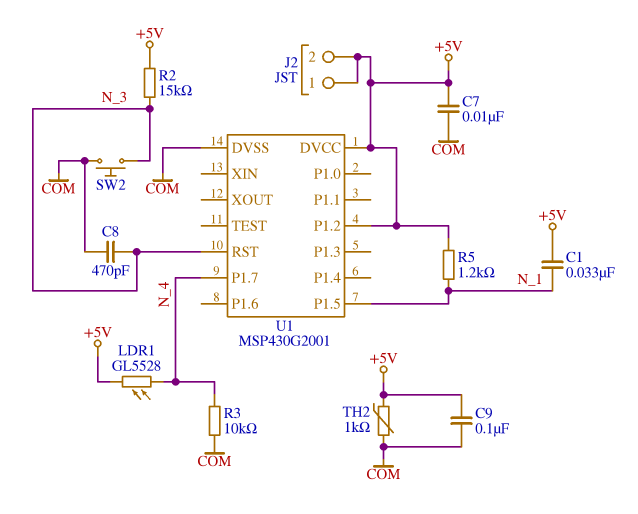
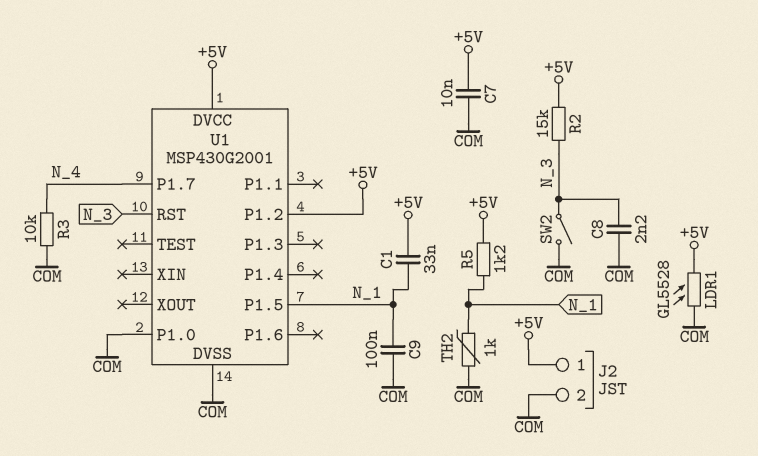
C8: 470pF (COM, N_3) -> 2.2nF (COM, N_3)
C9: 100nF (+5V, COM) -> 100nF (COM, N_1)
J2 pin 2: +5V -> COM
LDR1: GL5528 (+5V, N_4) -> GL5528 (+5V, COM)
SW2: button (COM, N_3) -> switch (COM, N_3)
TH2: 1k (+5V, COM) -> 1k (COM, N_1)
U1 pin P1.0: none -> COM

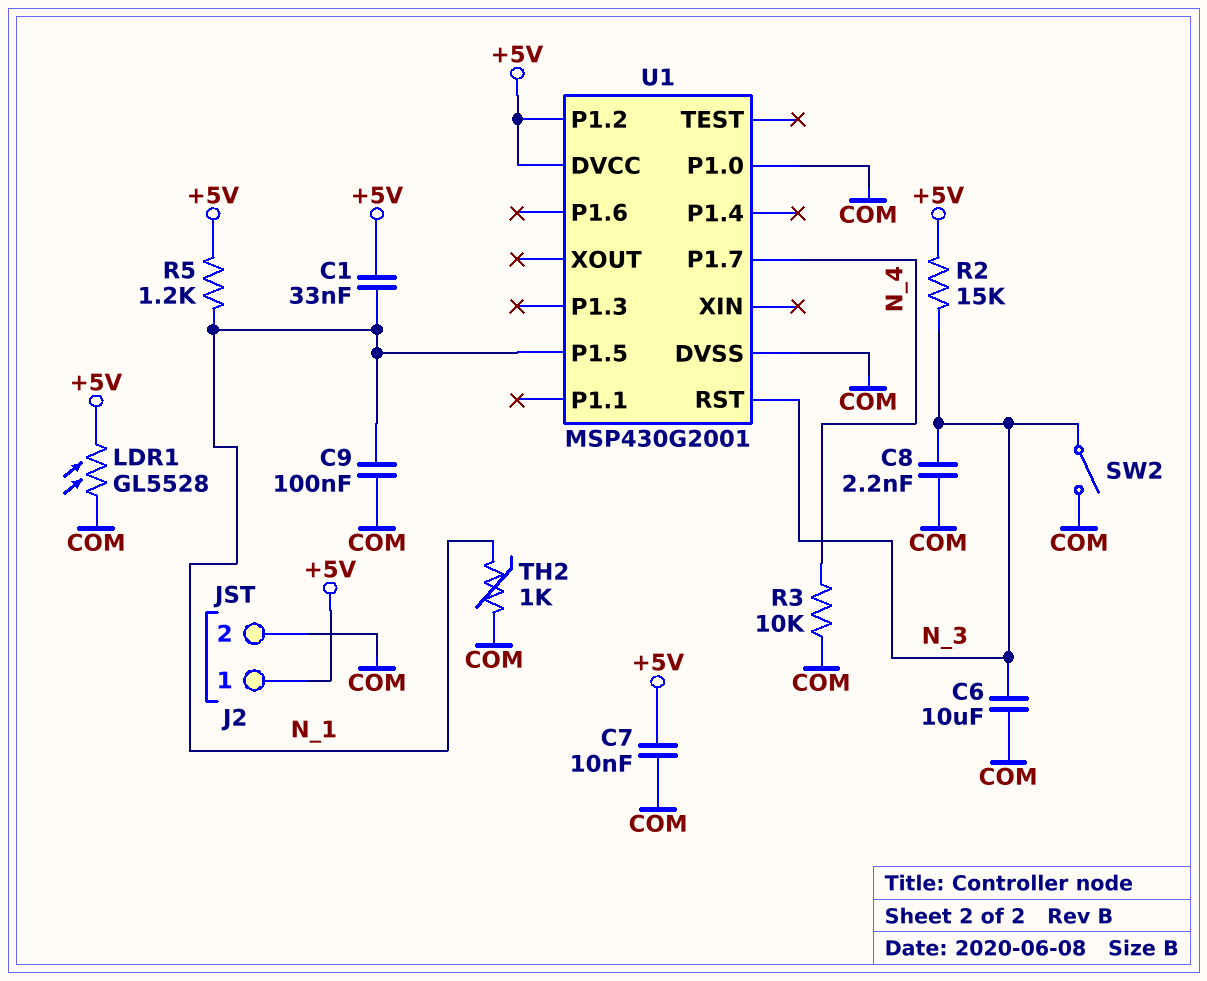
C6: none -> 10uF (COM, N_3)

